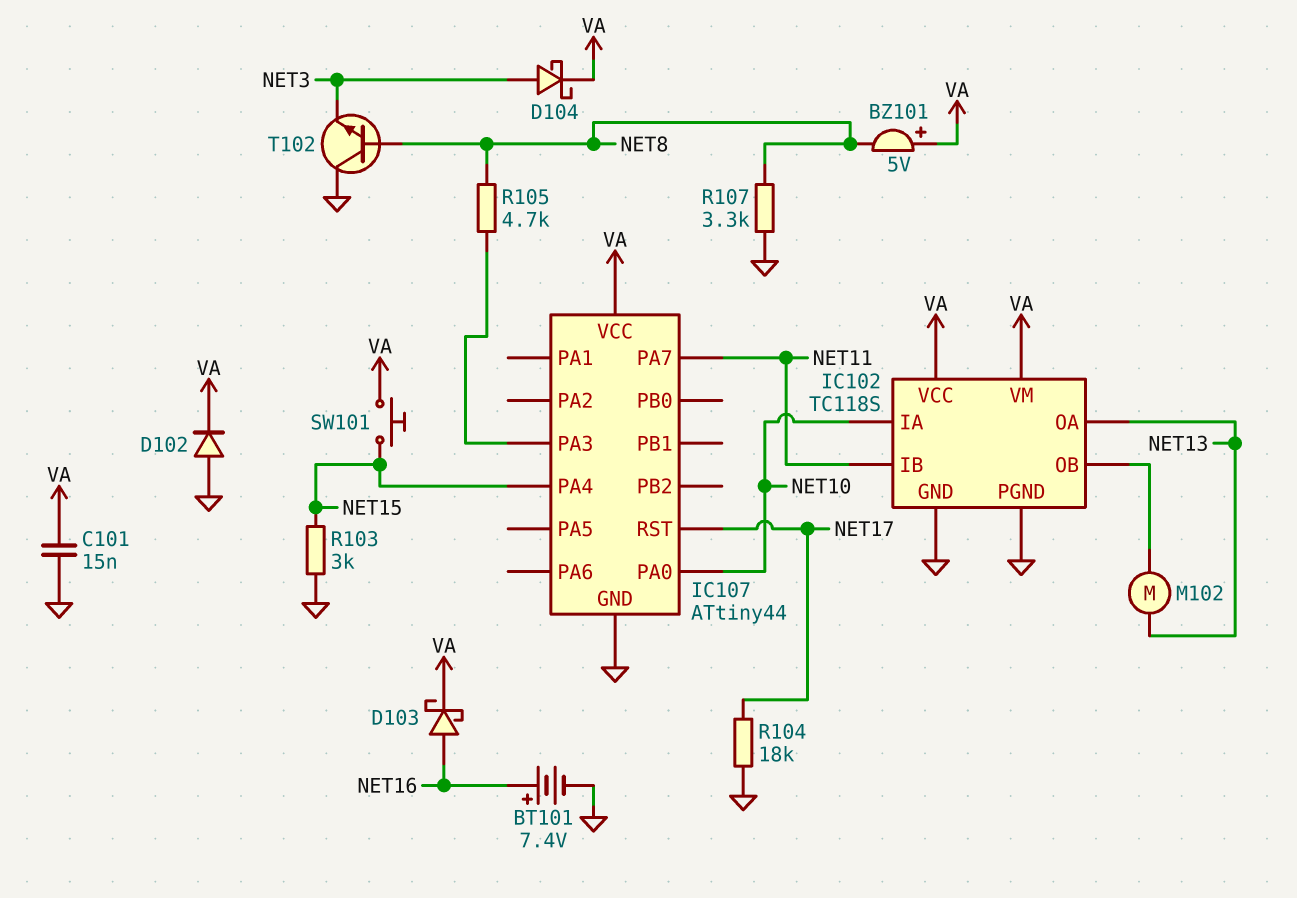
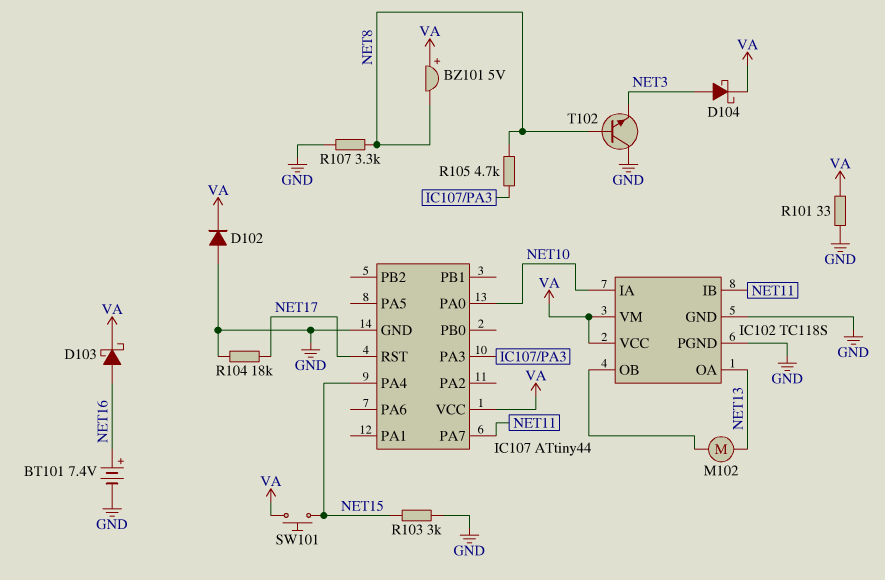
C101: 15nF (GND, VA) -> none
R101: none -> 33 (GND, VA)

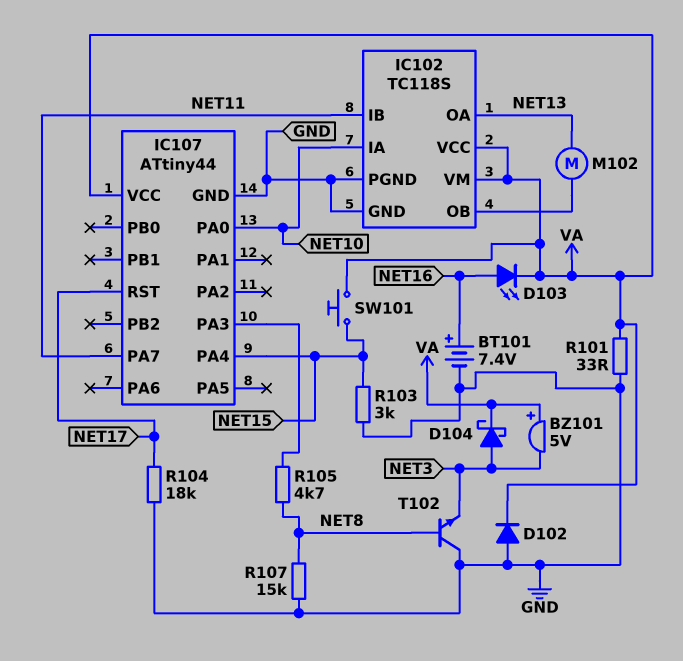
BZ101: buzzer 5V (plus VA, minus NET8) -> buzzer 5V (plus VA, minus NET3)
D103: schottky (A NET16, K VA) -> LED (A NET16, K VA)
R107: 3.3k (GND, NET8) -> 15k (GND, NET8)

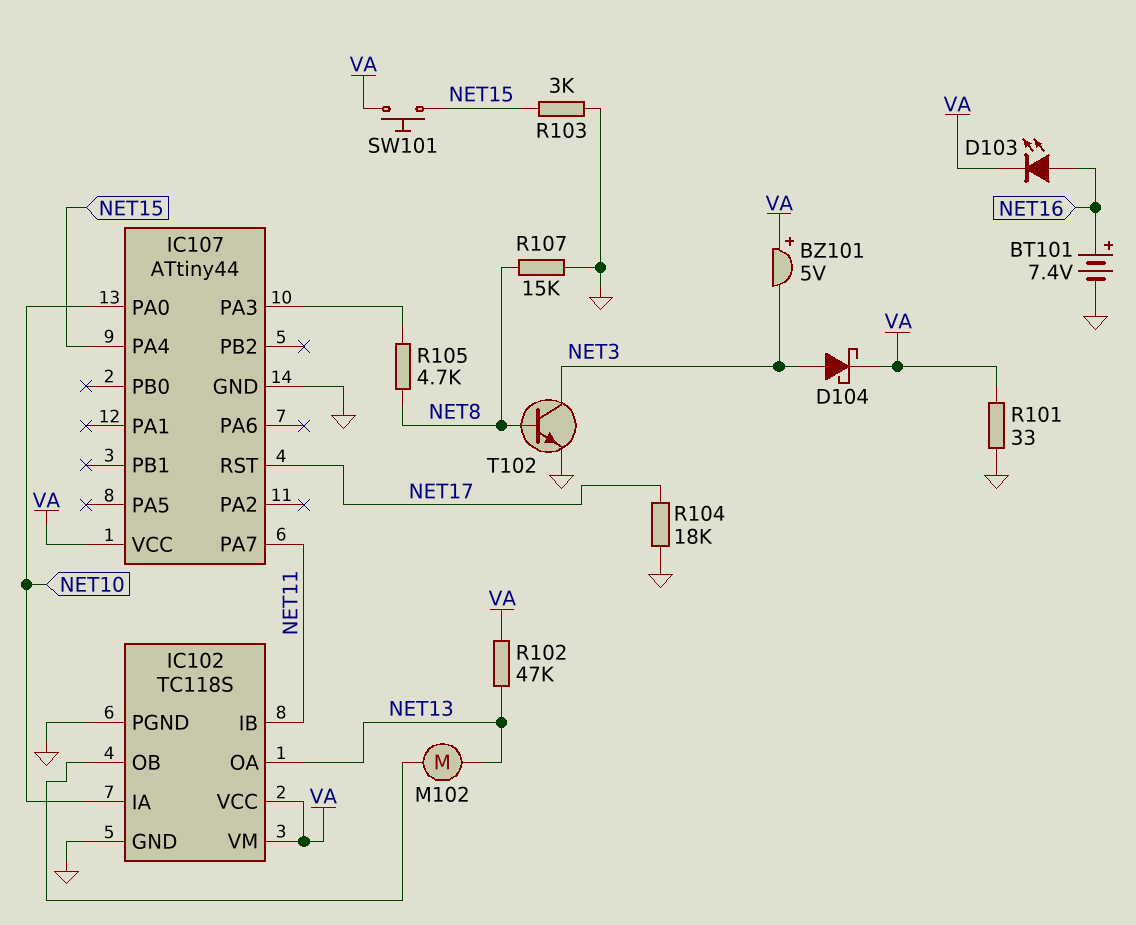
D102: diode (A GND, K VA) -> none
R102: none -> 47k (NET13, VA)
T102: NPN (B NET8, C GND, E NET3) -> NPN (B NET8, C NET3, E GND)

